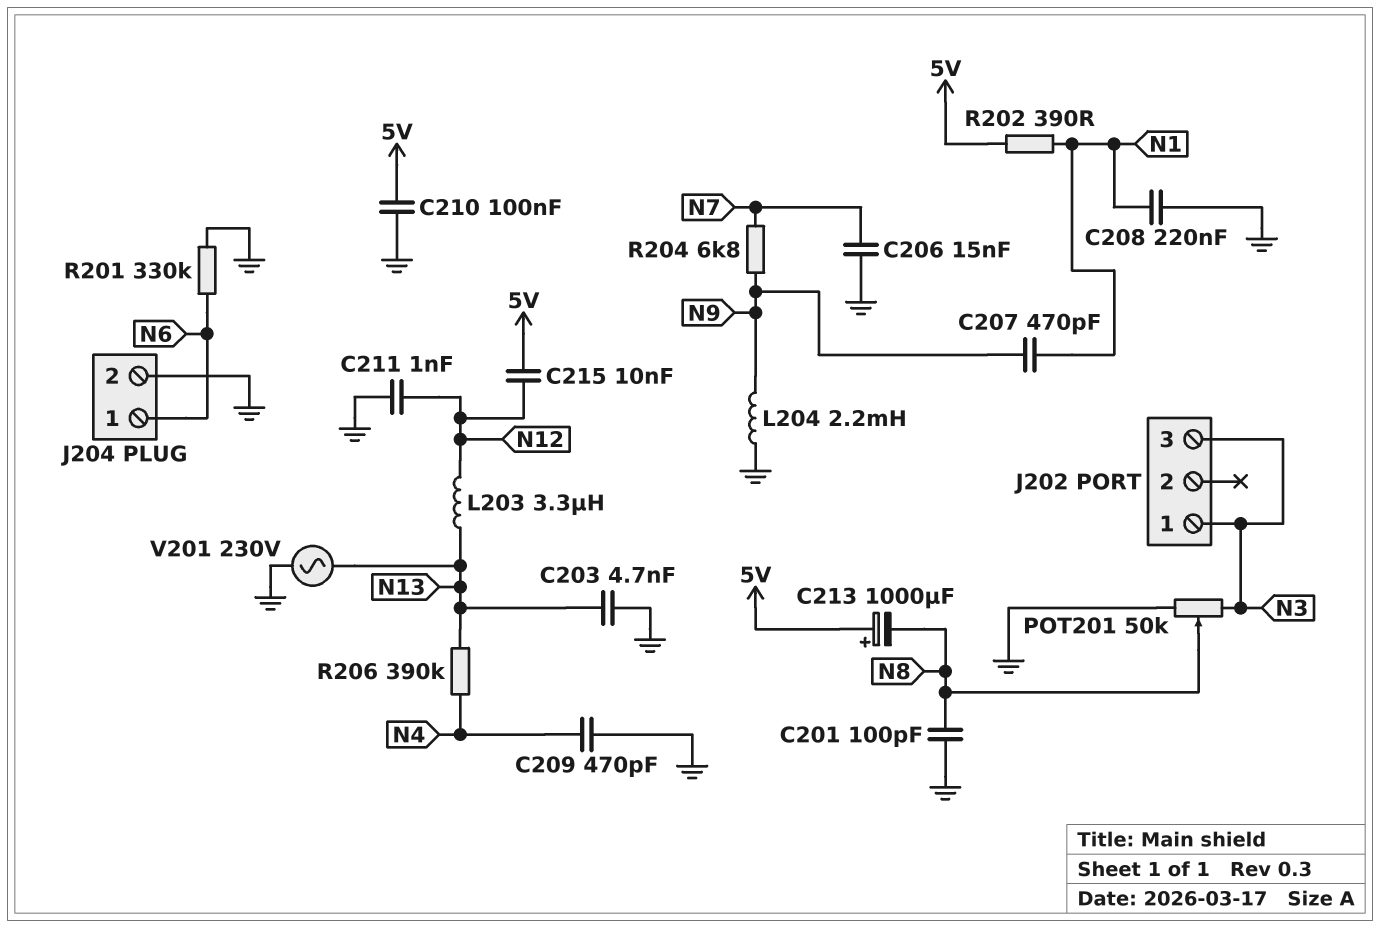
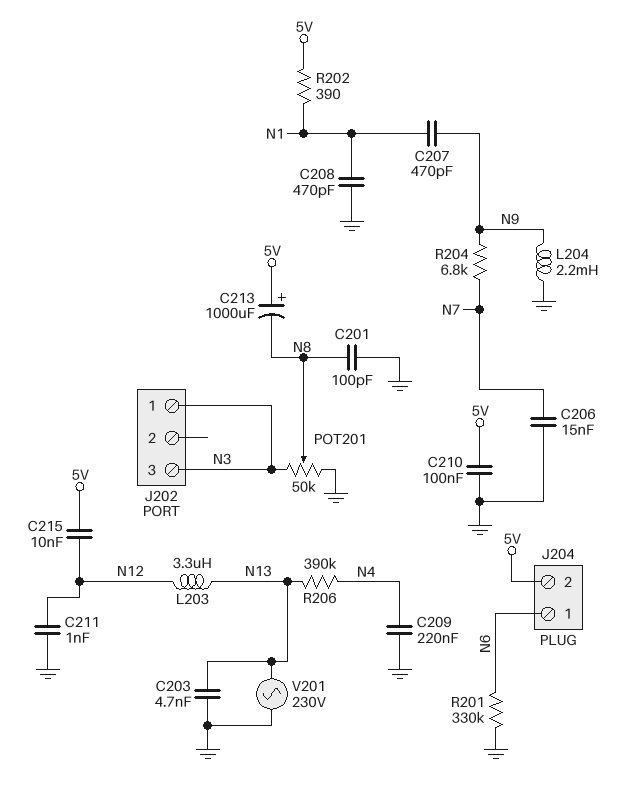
C208: 220nF (GND, N1) -> 470pF (GND, N1)
C209: 470pF (GND, N4) -> 220nF (GND, N4)
J204 pin 2: GND -> 5V

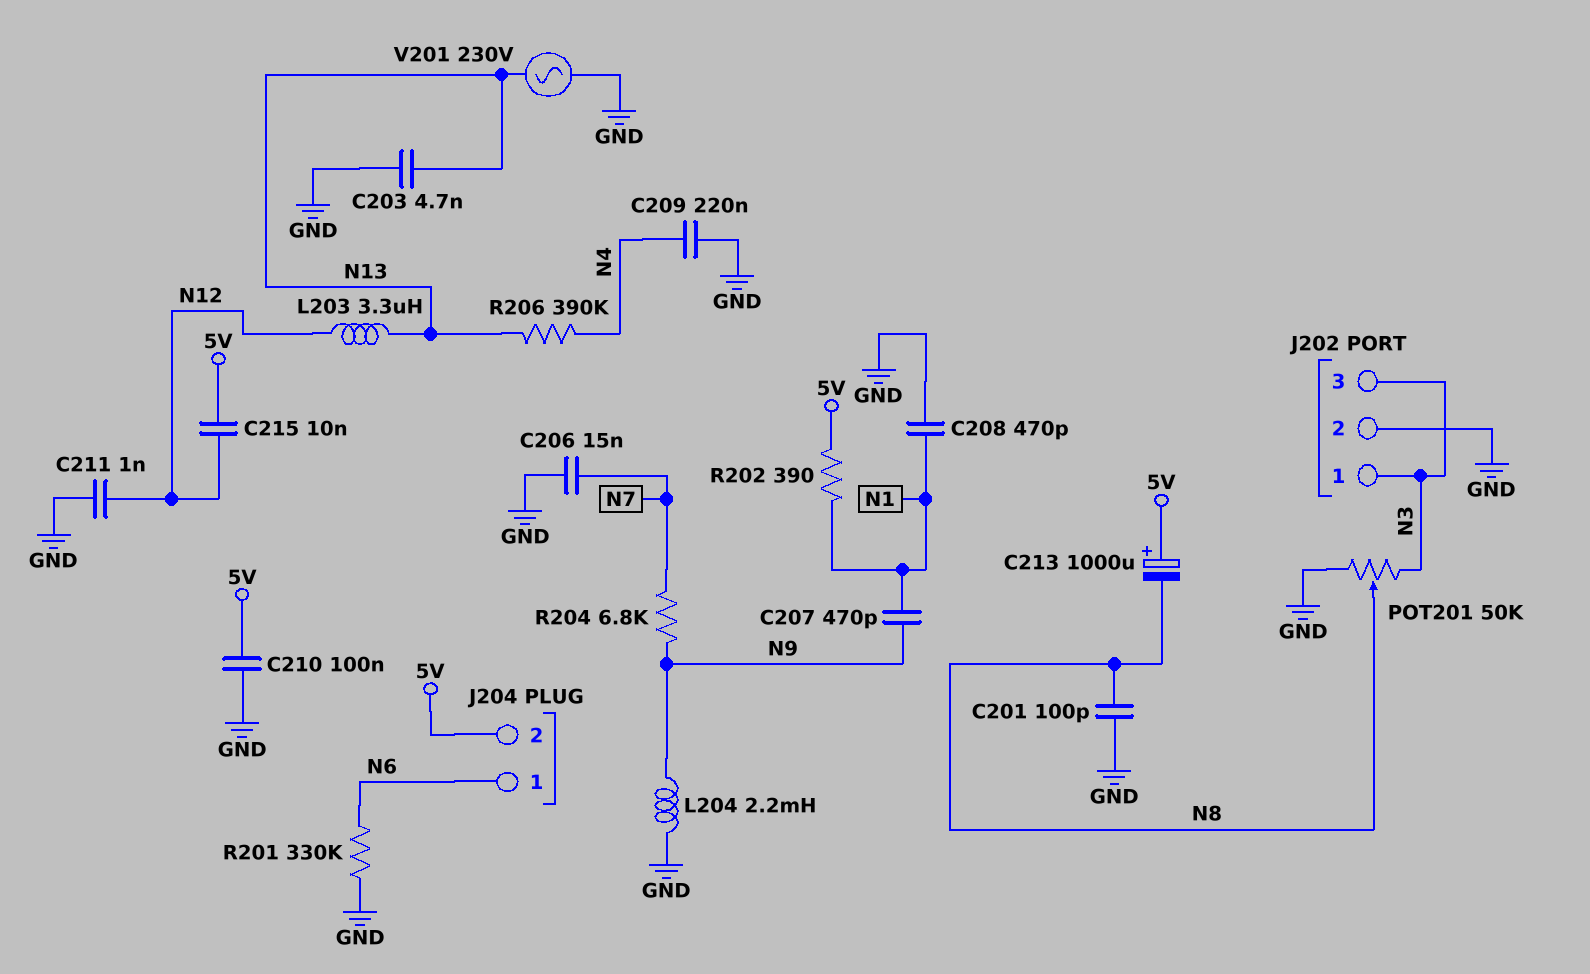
J202 pin 2: none -> GND

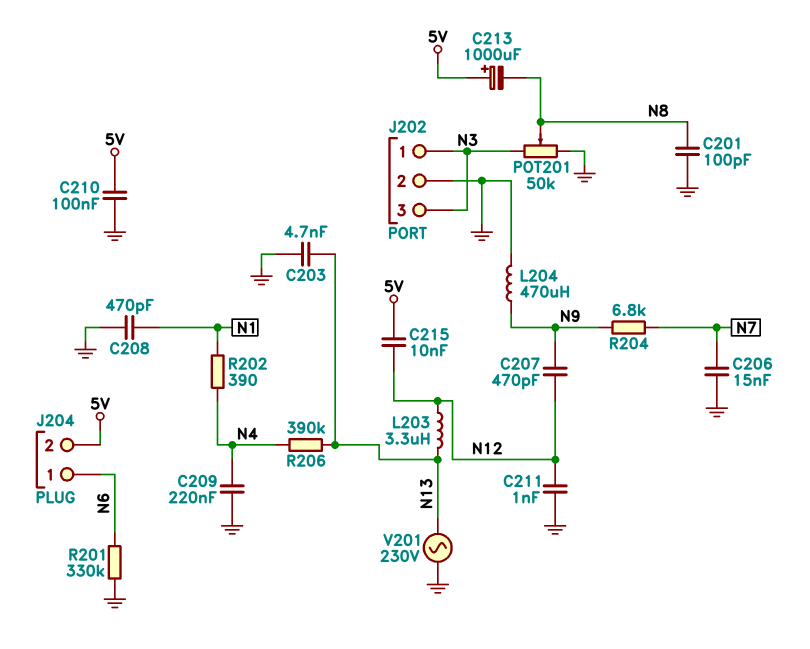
C207: 470pF (N1, N9) -> 470pF (N9, N12)
L204: 2.2mH (GND, N9) -> 470uH (GND, N9)
R202: 390 (5V, N1) -> 390 (N1, N4)

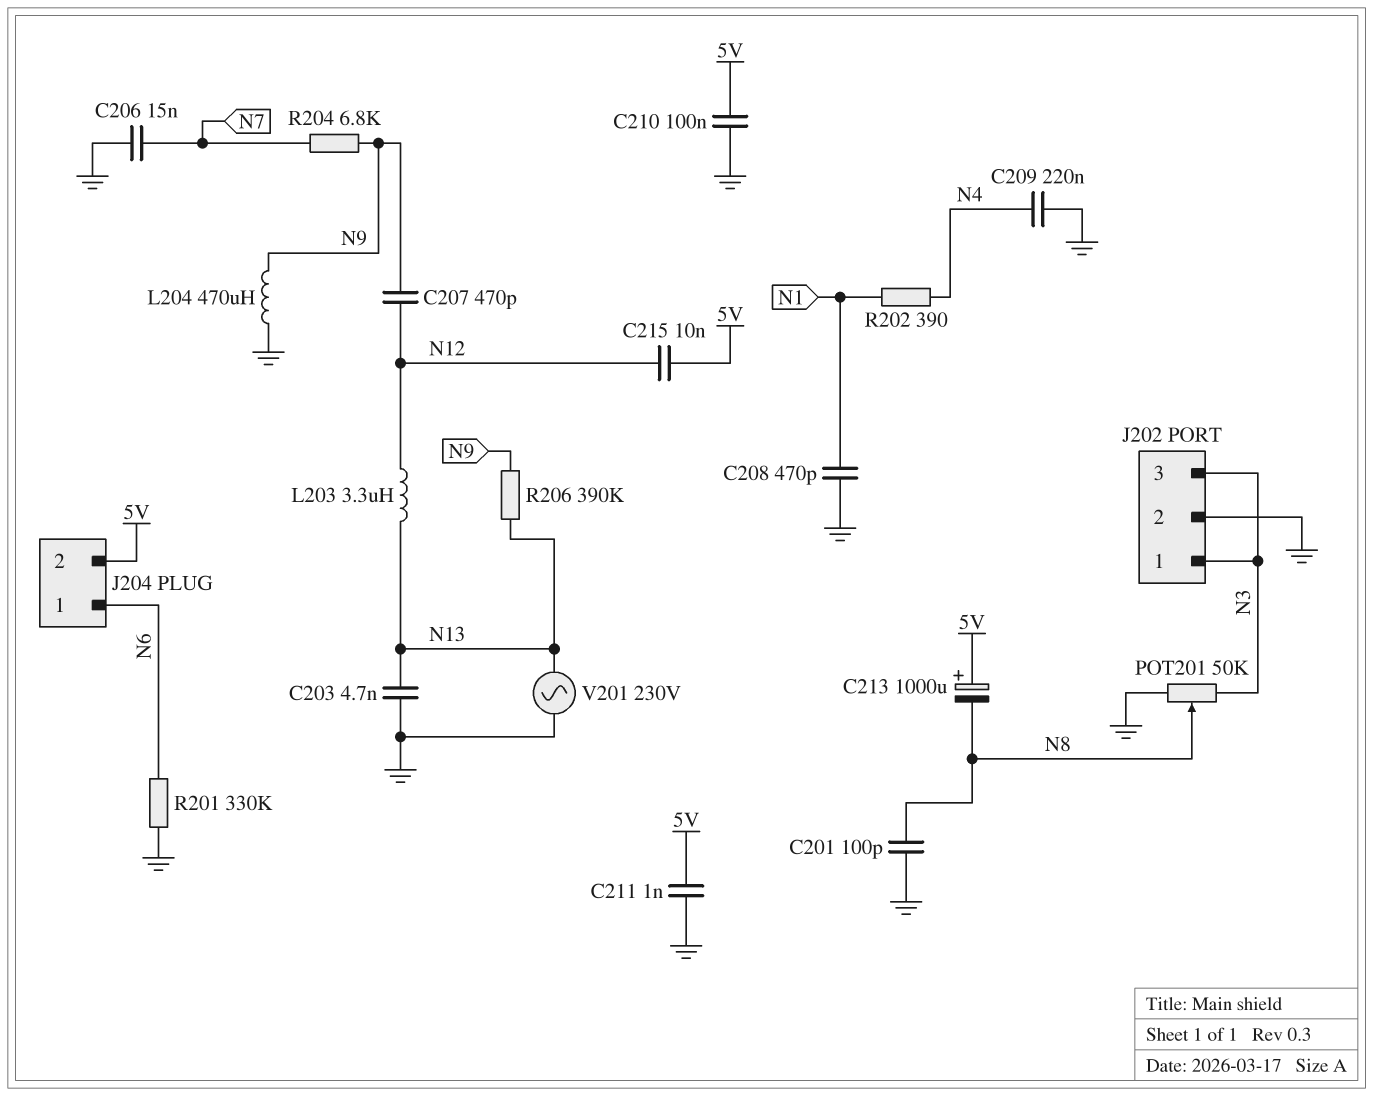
C211: 1nF (GND, N12) -> 1nF (5V, GND)
R206: 390k (N4, N13) -> 390k (N9, N13)

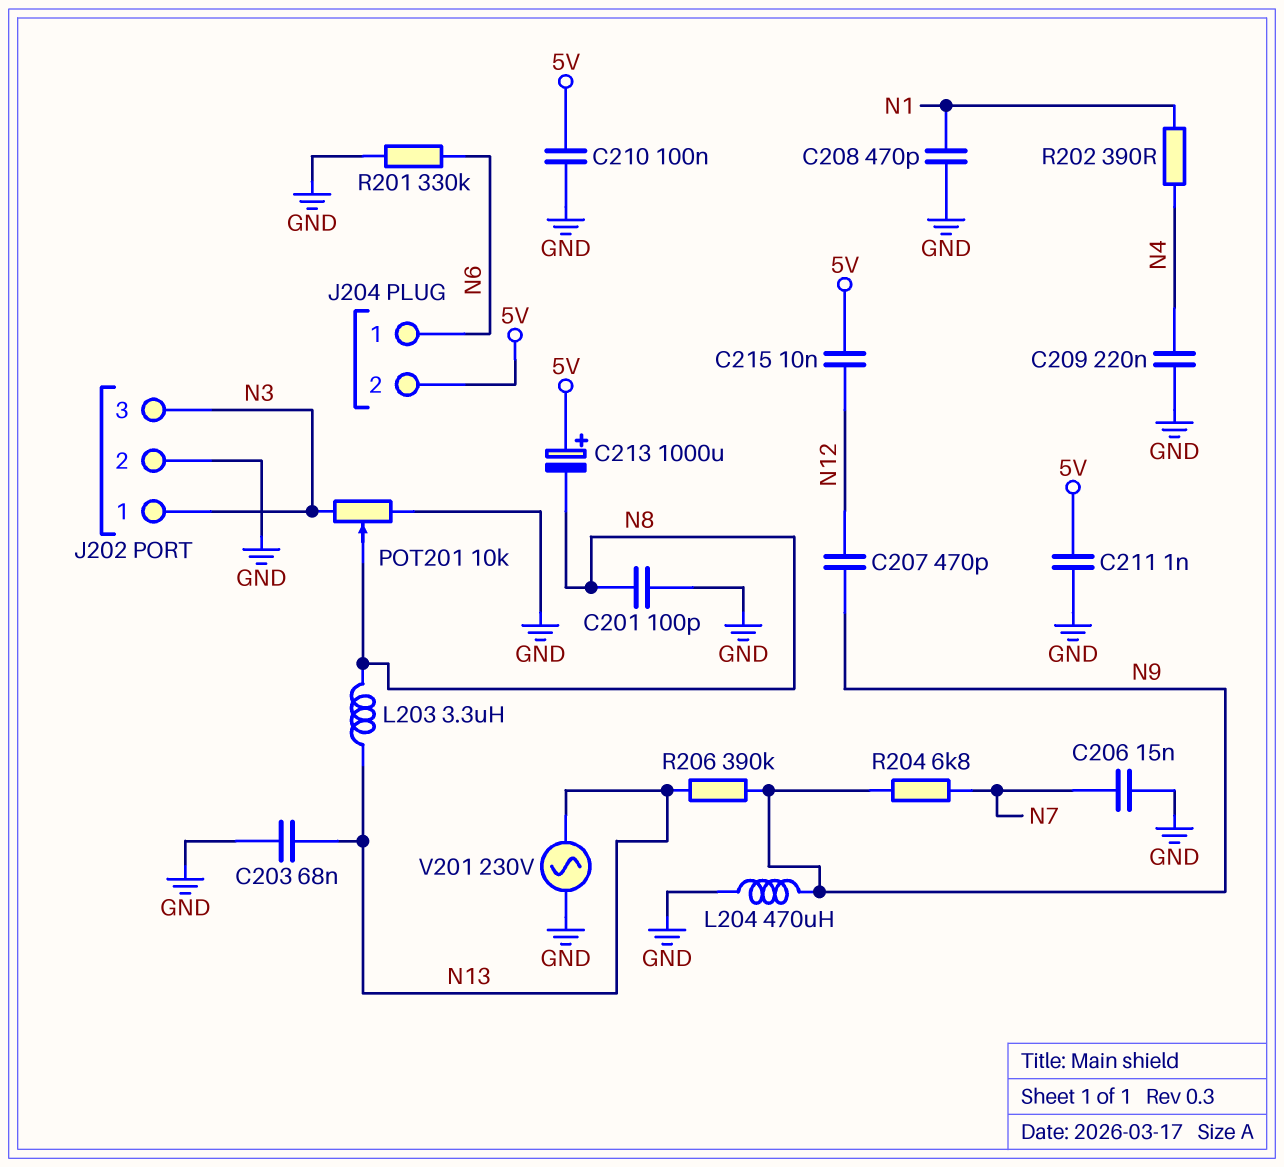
C203: 4.7nF (GND, N13) -> 68nF (GND, N13)
L203: 3.3uH (N12, N13) -> 3.3uH (N8, N13)
POT201: 50k (GND, N3, wiper N8) -> 10k (GND, N3, wiper N8)

